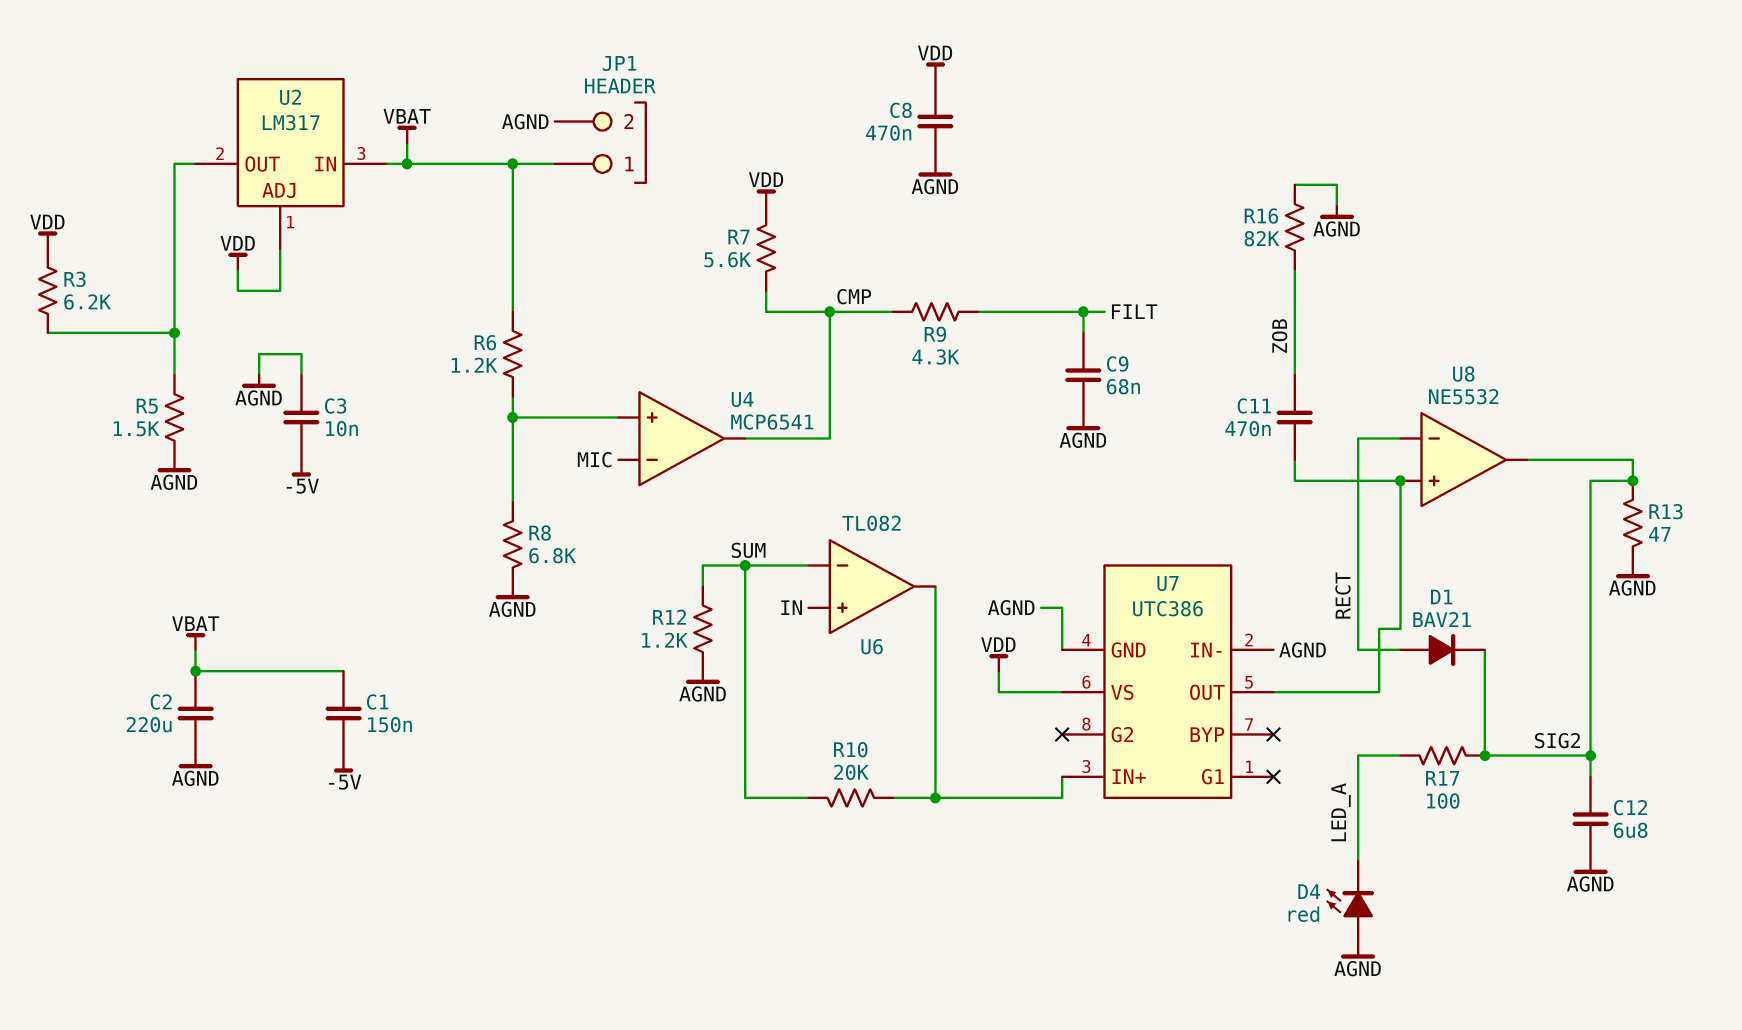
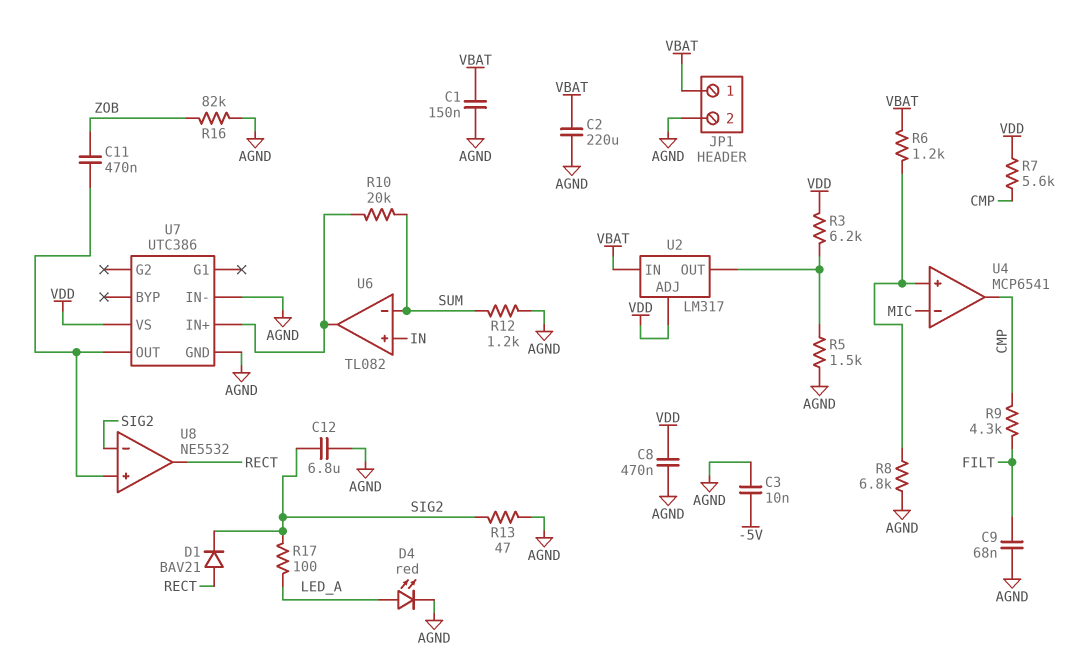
C1: 150nF (-5V, VBAT) -> 150nF (AGND, VBAT)
D4: LED red (A AGND, K LED_A) -> LED red (A LED_A, K AGND)
U8 pin in-: RECT -> SIG2
U8 pin out: SIG2 -> RECT

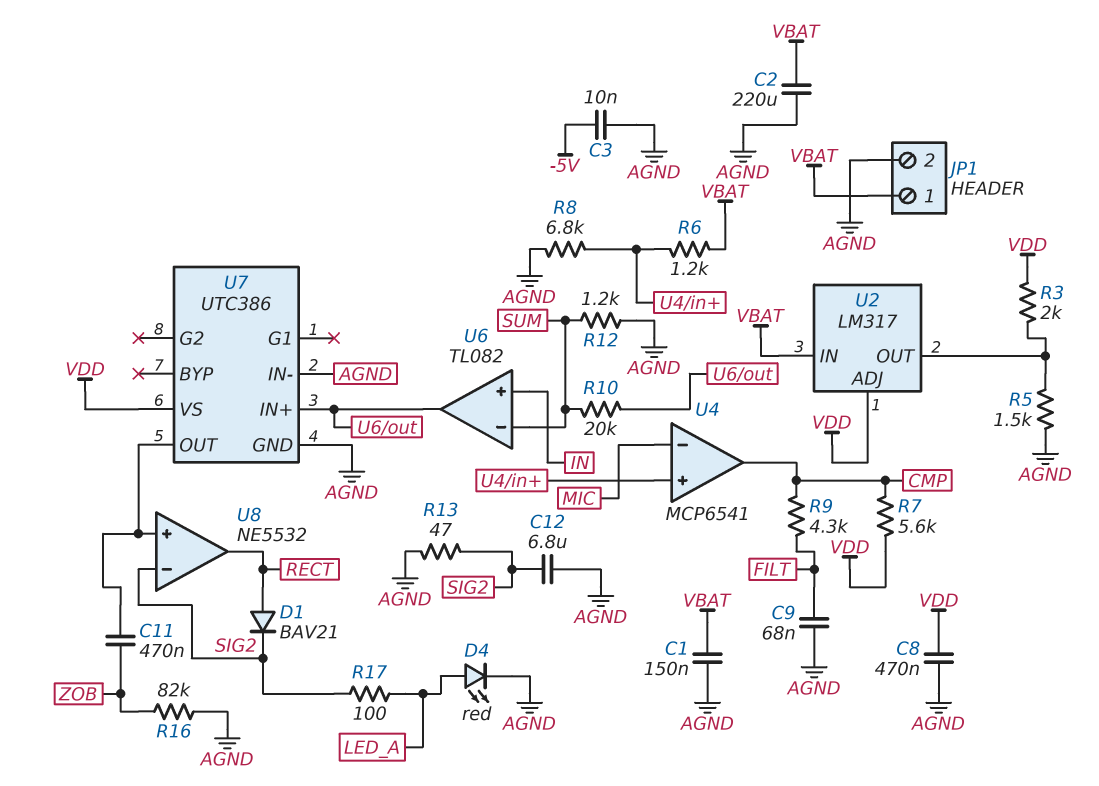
R3: 6.2k (U2/OUT, VDD) -> 2k (U2/OUT, VDD)

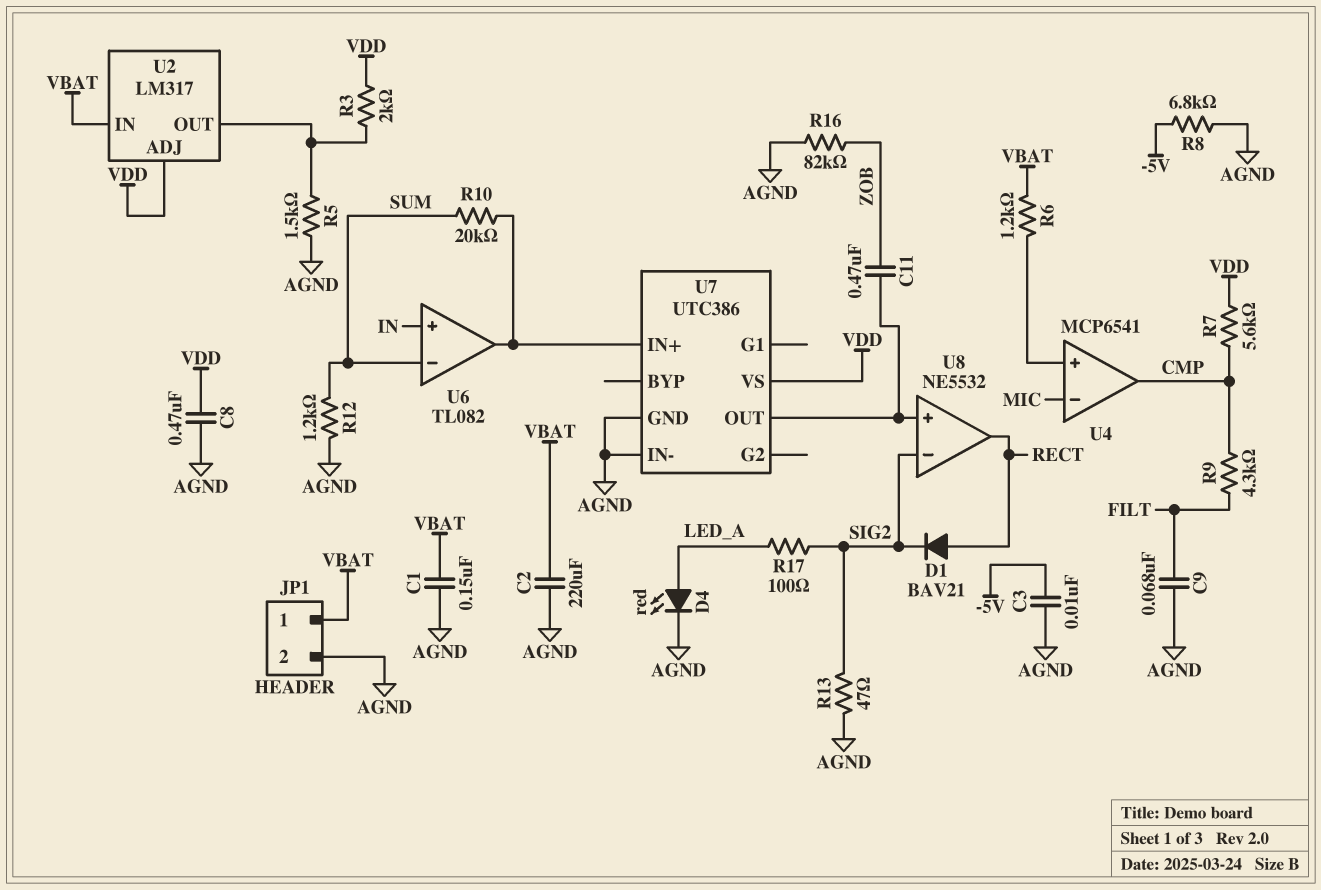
C12: 6.8uF (AGND, SIG2) -> none
R8: 6.8k (AGND, U4/in+) -> 6.8k (-5V, AGND)

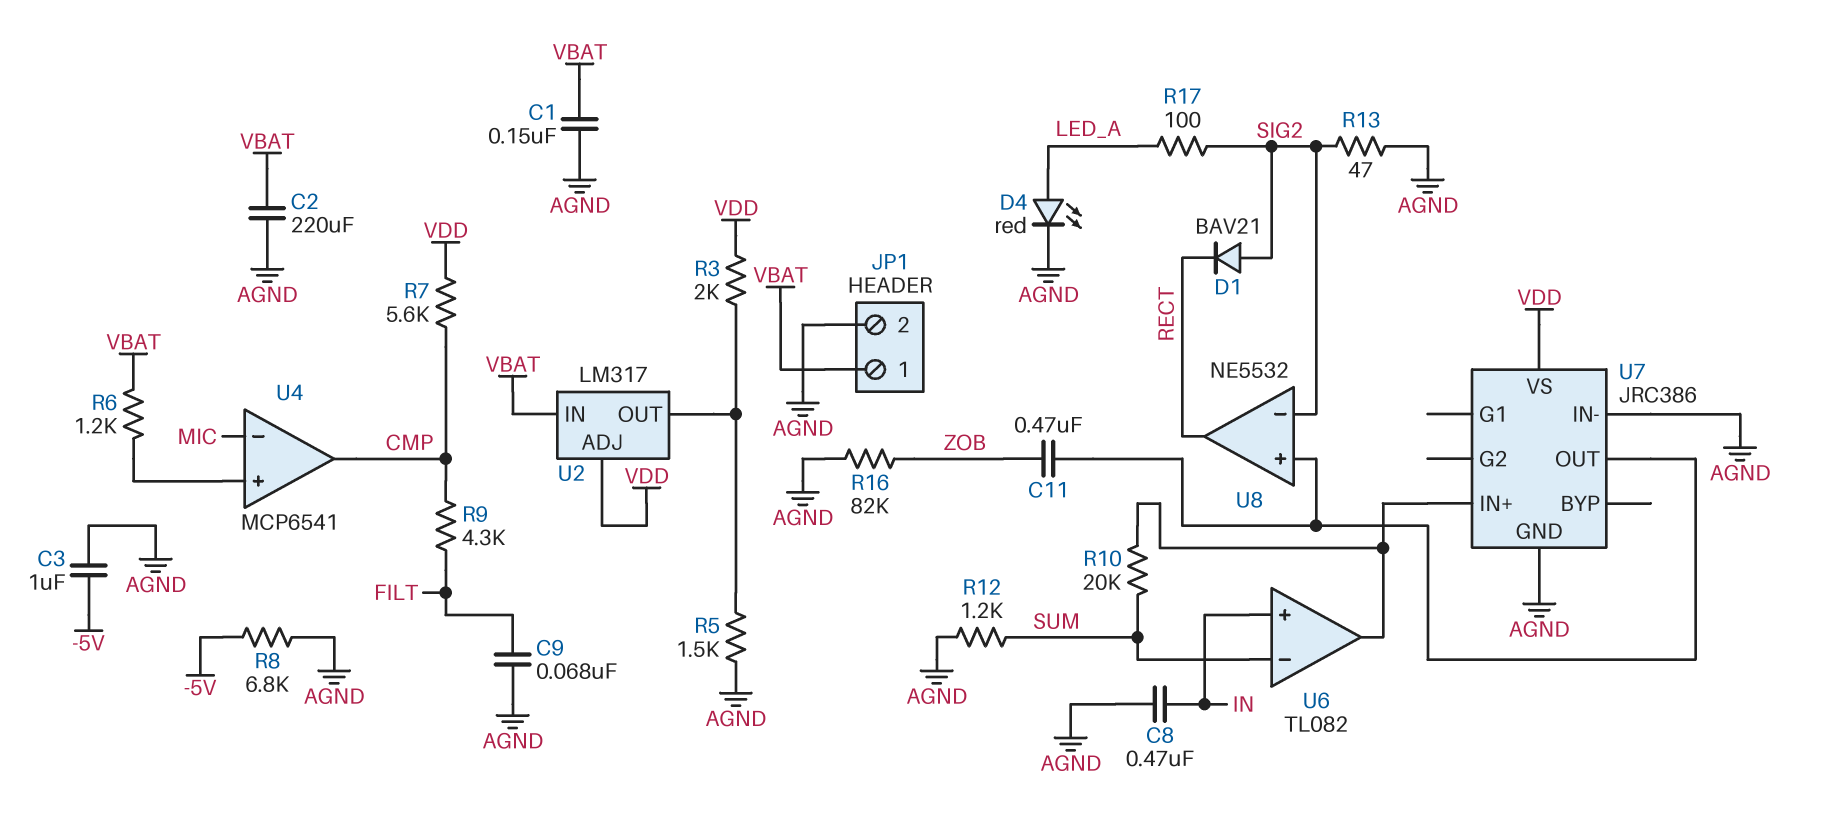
C3: 10nF (-5V, AGND) -> 1uF (-5V, AGND)
C8: 470nF (AGND, VDD) -> 470nF (AGND, IN)
D1: diode BAV21 (A RECT, K SIG2) -> diode BAV21 (A SIG2, K RECT)
U7: UTC386 -> JRC386

